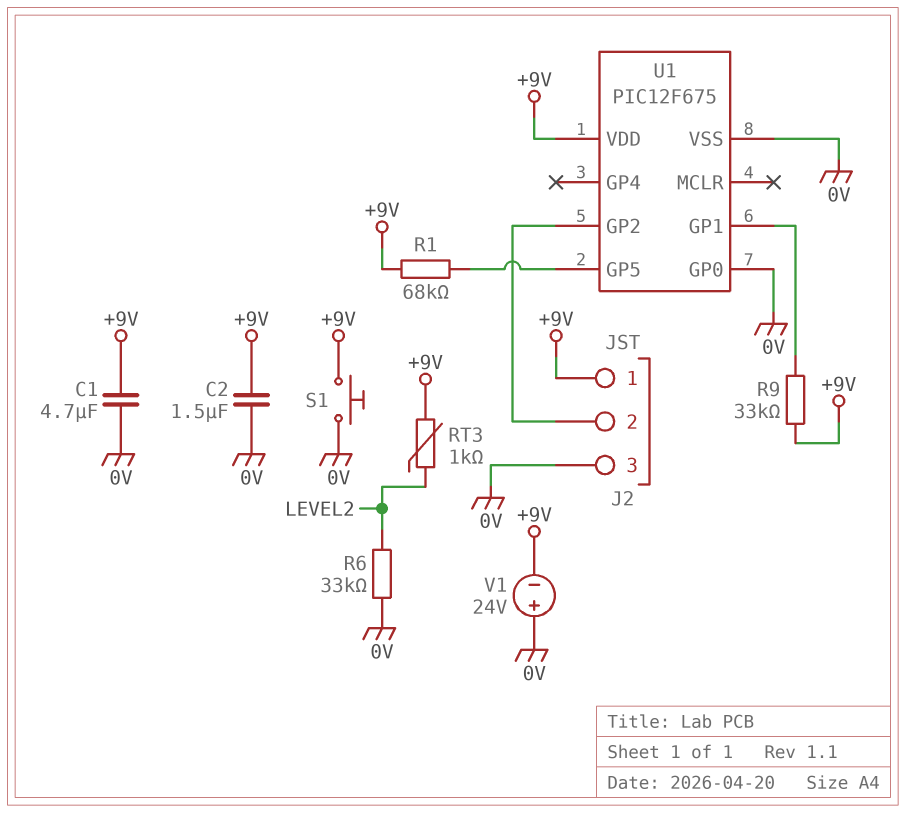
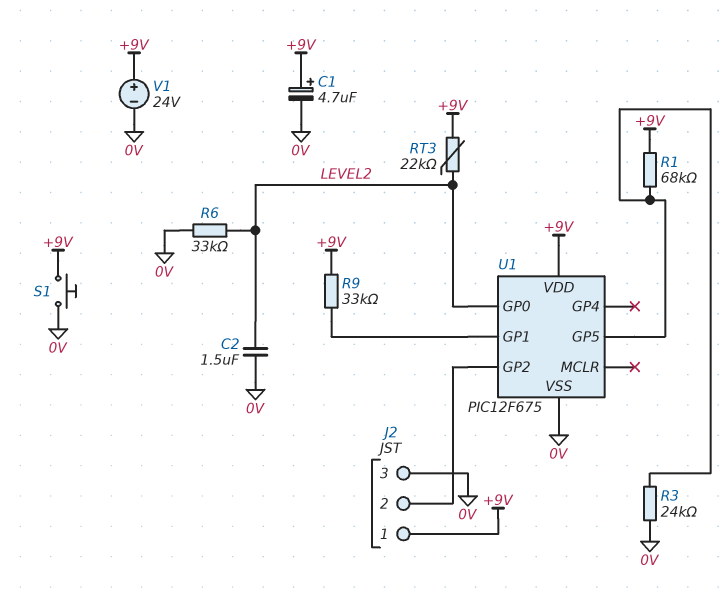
C1: 4.7uF (+9V, 0V) -> 4.7uF (plus +9V, minus 0V)
C2: 1.5uF (+9V, 0V) -> 1.5uF (0V, LEVEL2)
R3: none -> 24k (0V, U1/GP5)
RT3: 1k (+9V, LEVEL2) -> 22k (+9V, LEVEL2)
U1 pin GP0: 0V -> LEVEL2
V1: 24V (plus 0V, minus +9V) -> 24V (plus +9V, minus 0V)

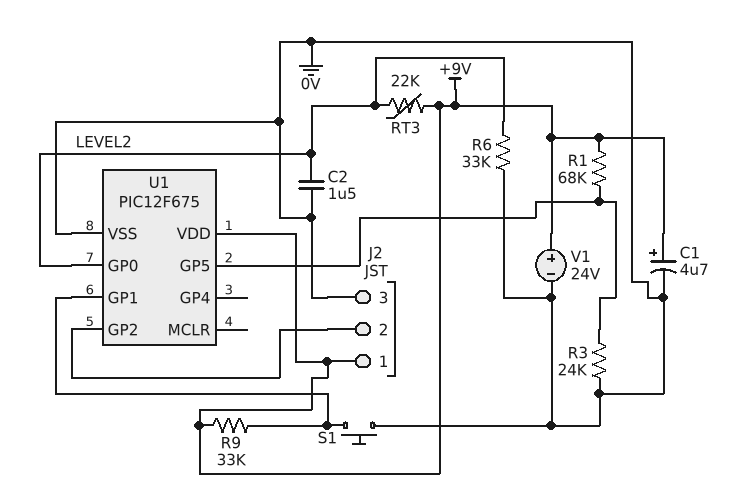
S1: button (+9V, 0V) -> button (0V, U1/GP1)

